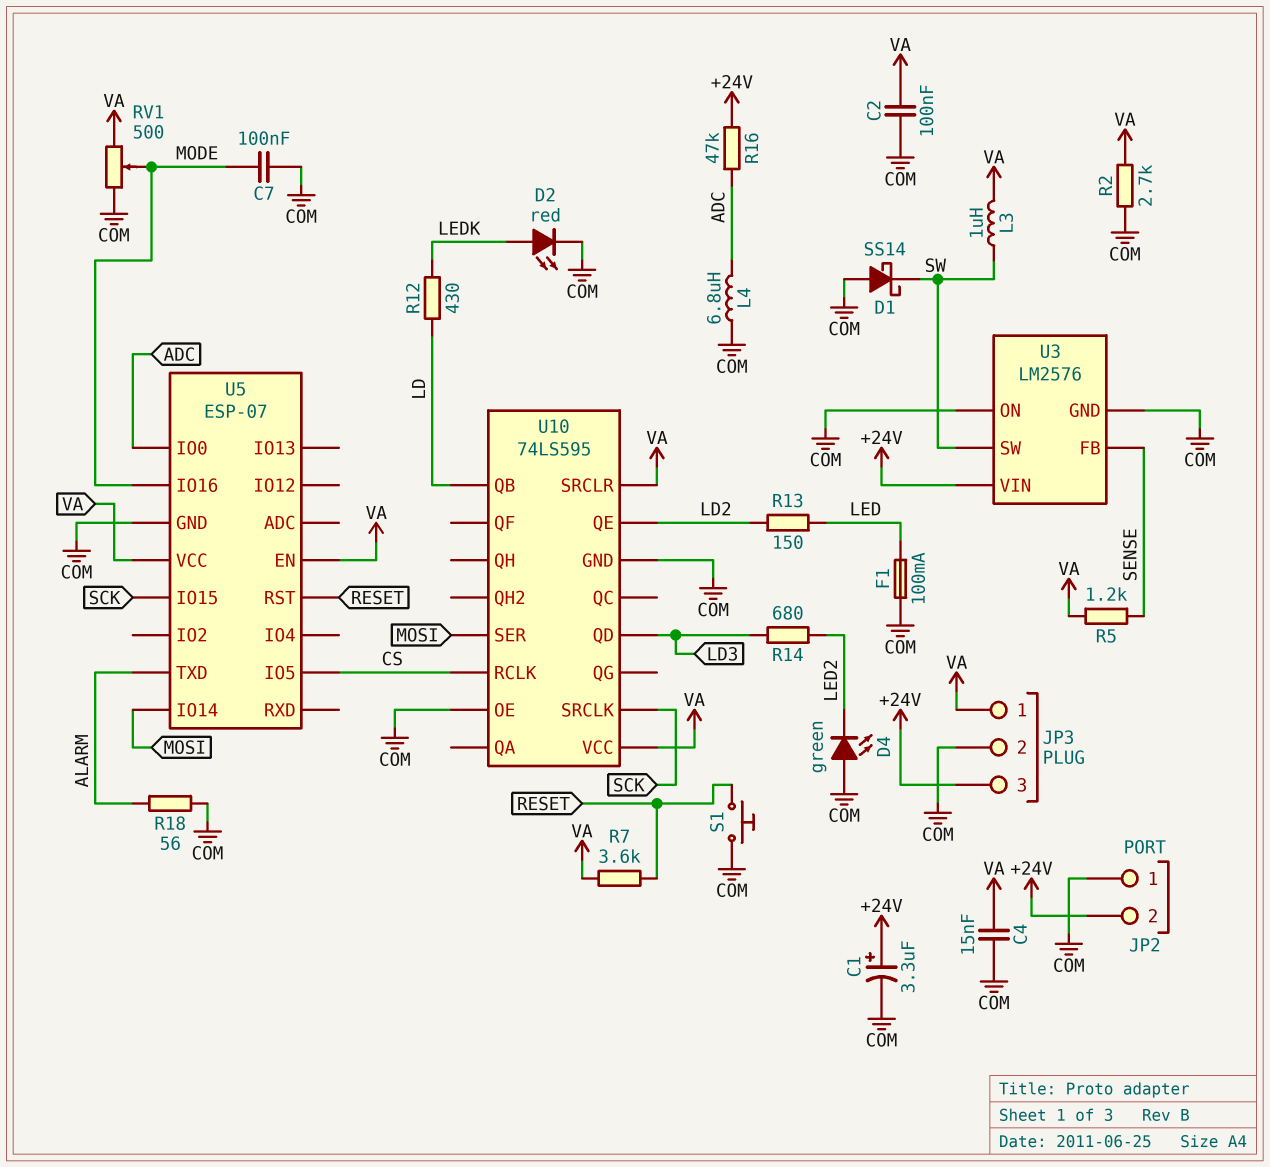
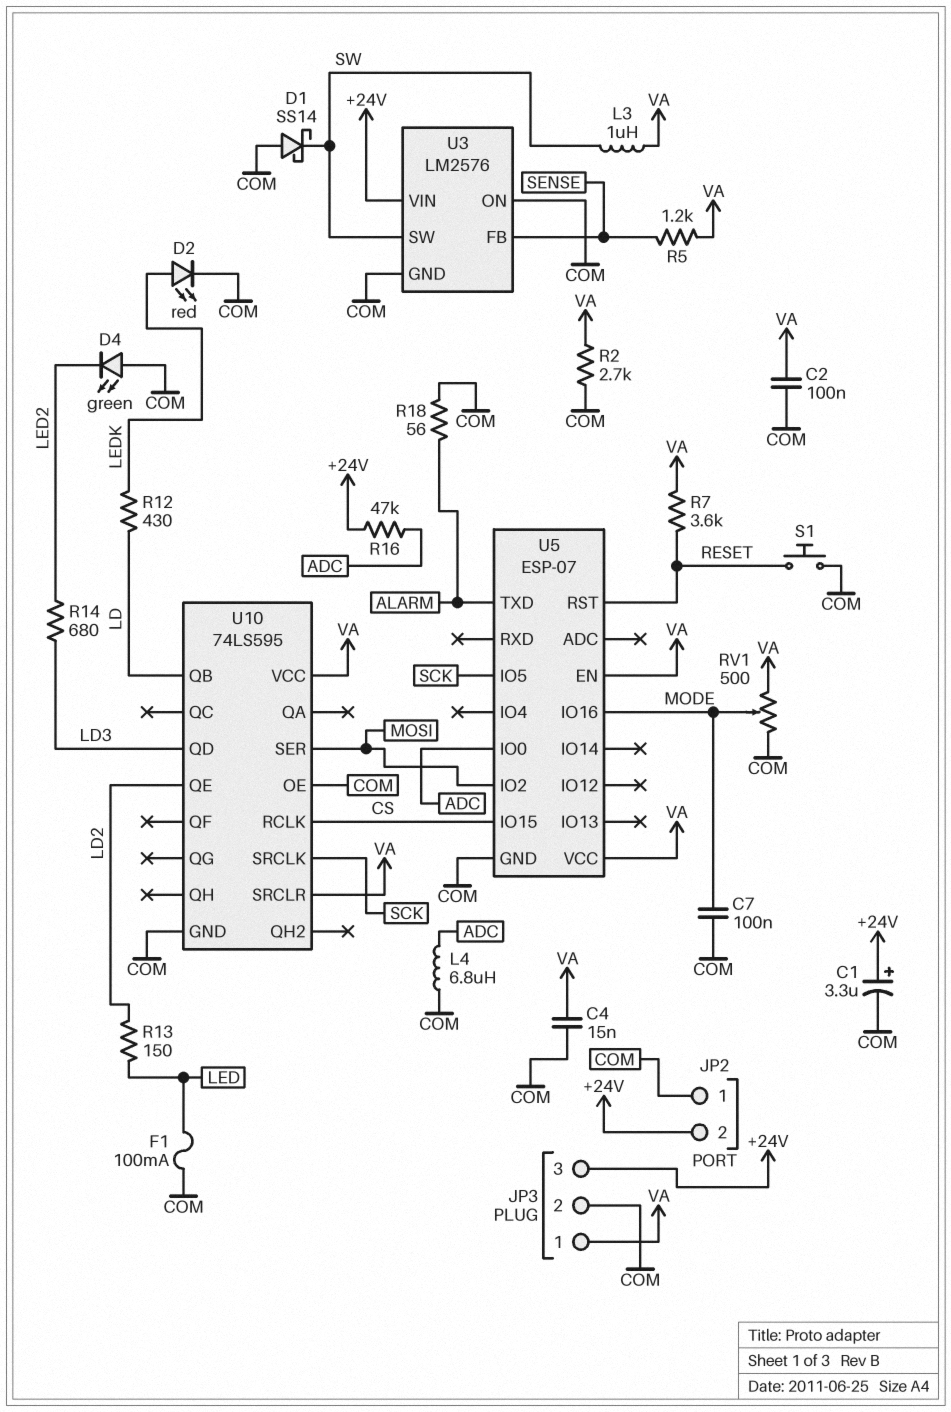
U5 pin IO2: none -> MOSI
U5 pin IO5: CS -> SCK
U5 pin IO14: MOSI -> none
U5 pin IO15: SCK -> CS

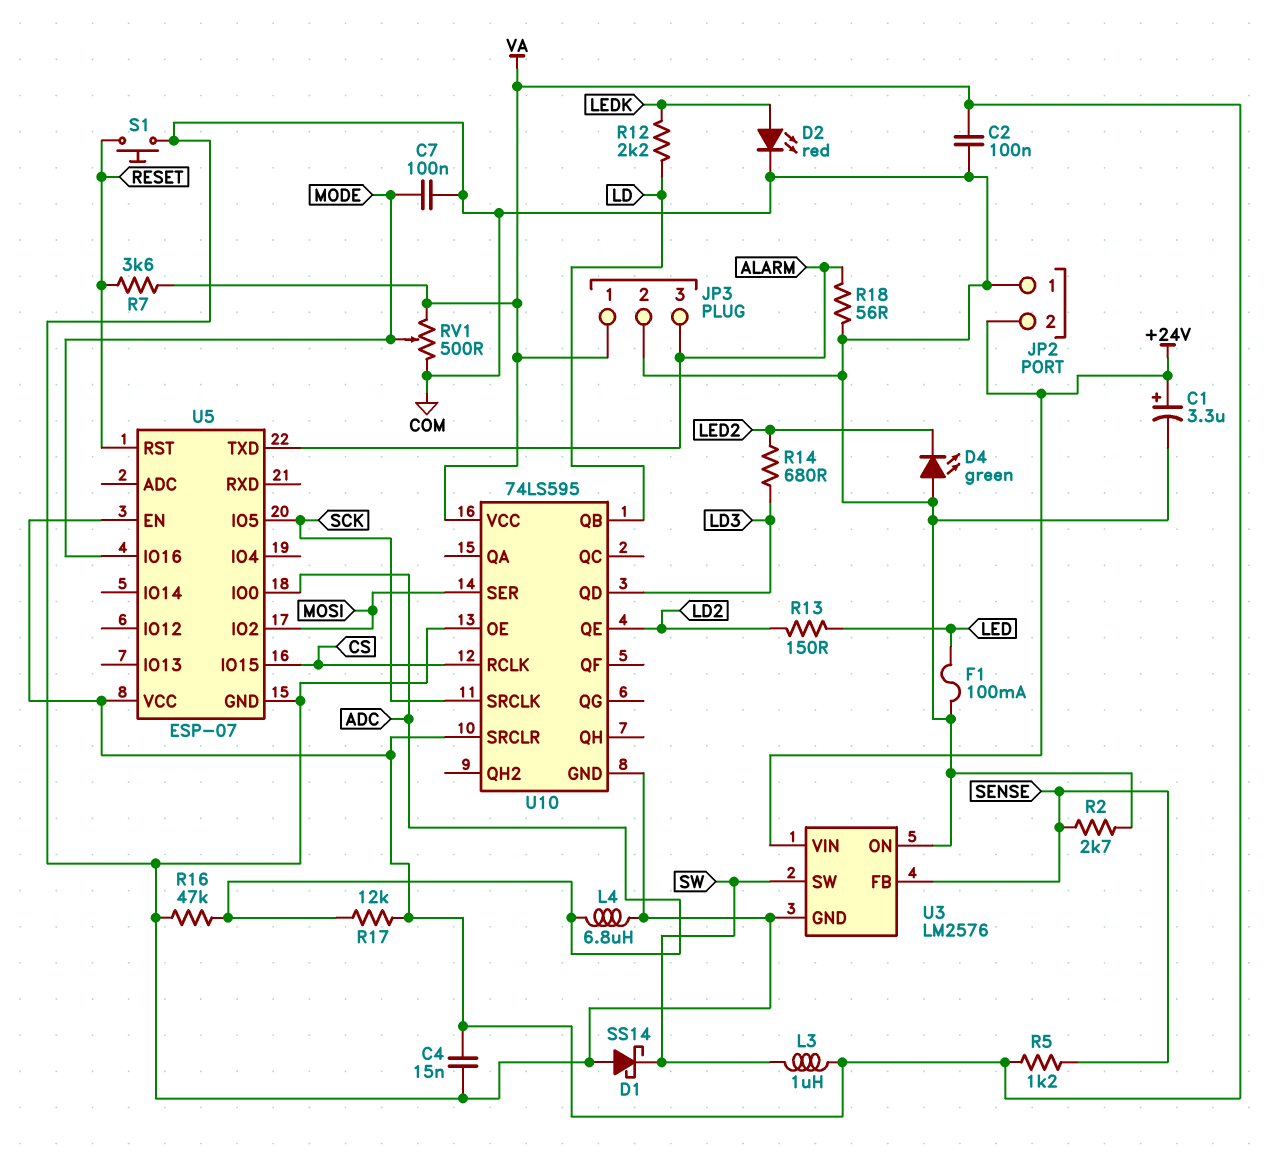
JP3 pin 3: +24V -> ALARM
R2: 2.7k (COM, VA) -> 2.7k (COM, SENSE)
R12: 430 (LD, LEDK) -> 2.2k (LD, LEDK)
R16: 47k (+24V, ADC) -> 47k (ADC, COM)
R17: none -> 12k (ADC, VA)

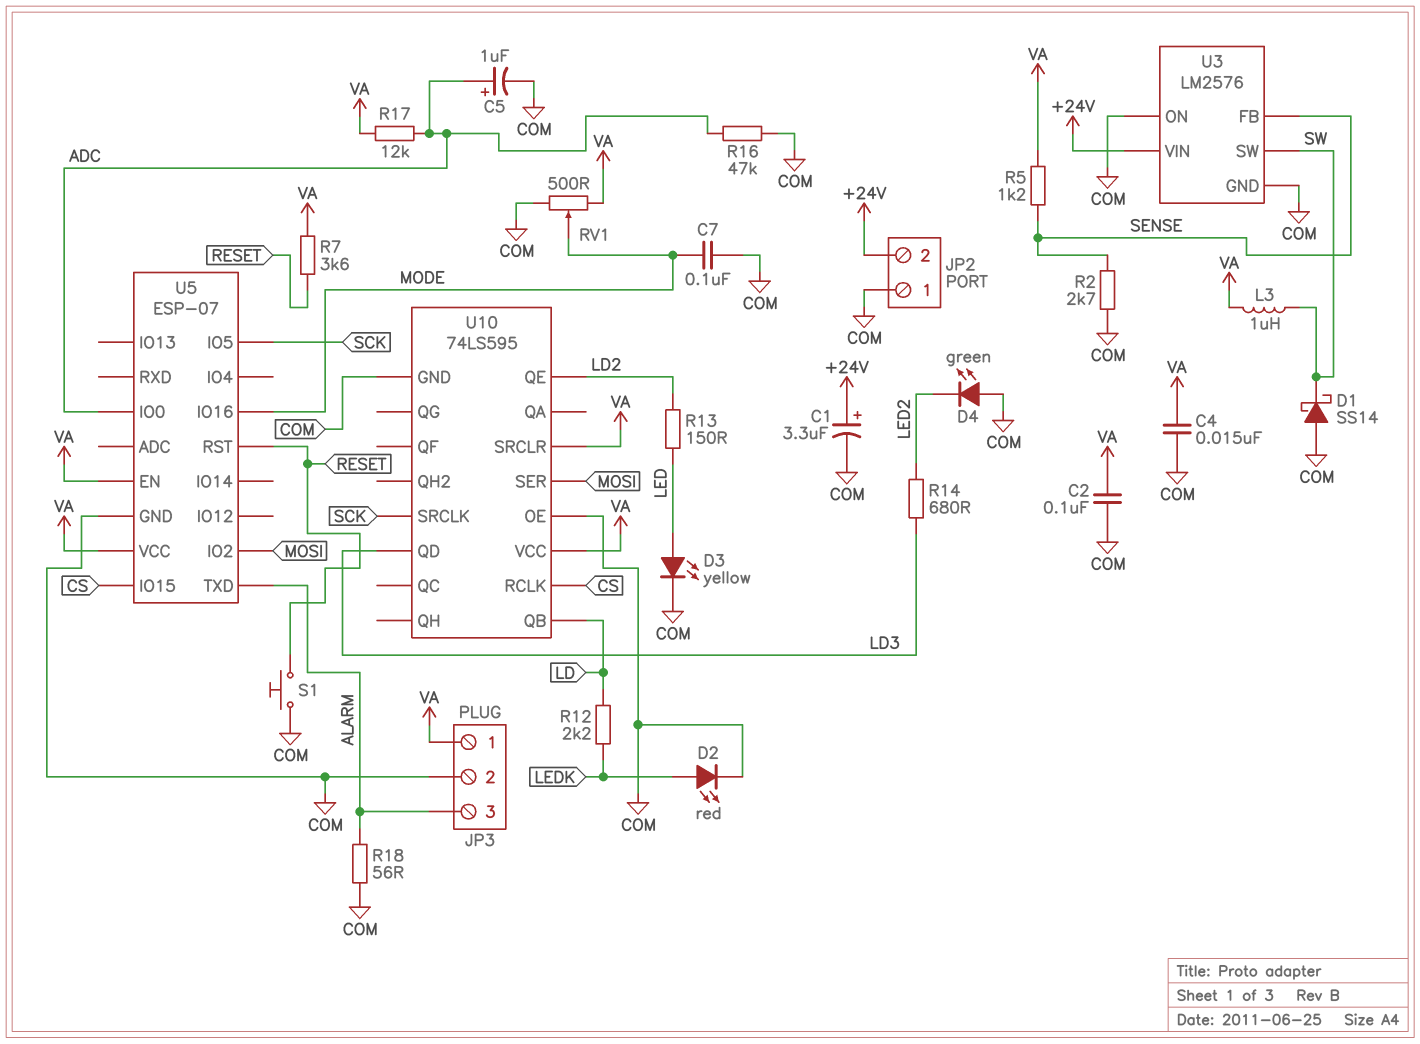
C5: none -> 1uF (plus ADC, minus COM)
D3: none -> LED yellow (A LED, K COM)
F1: 100mA (COM, LED) -> none
L4: 6.8uH (ADC, COM) -> none

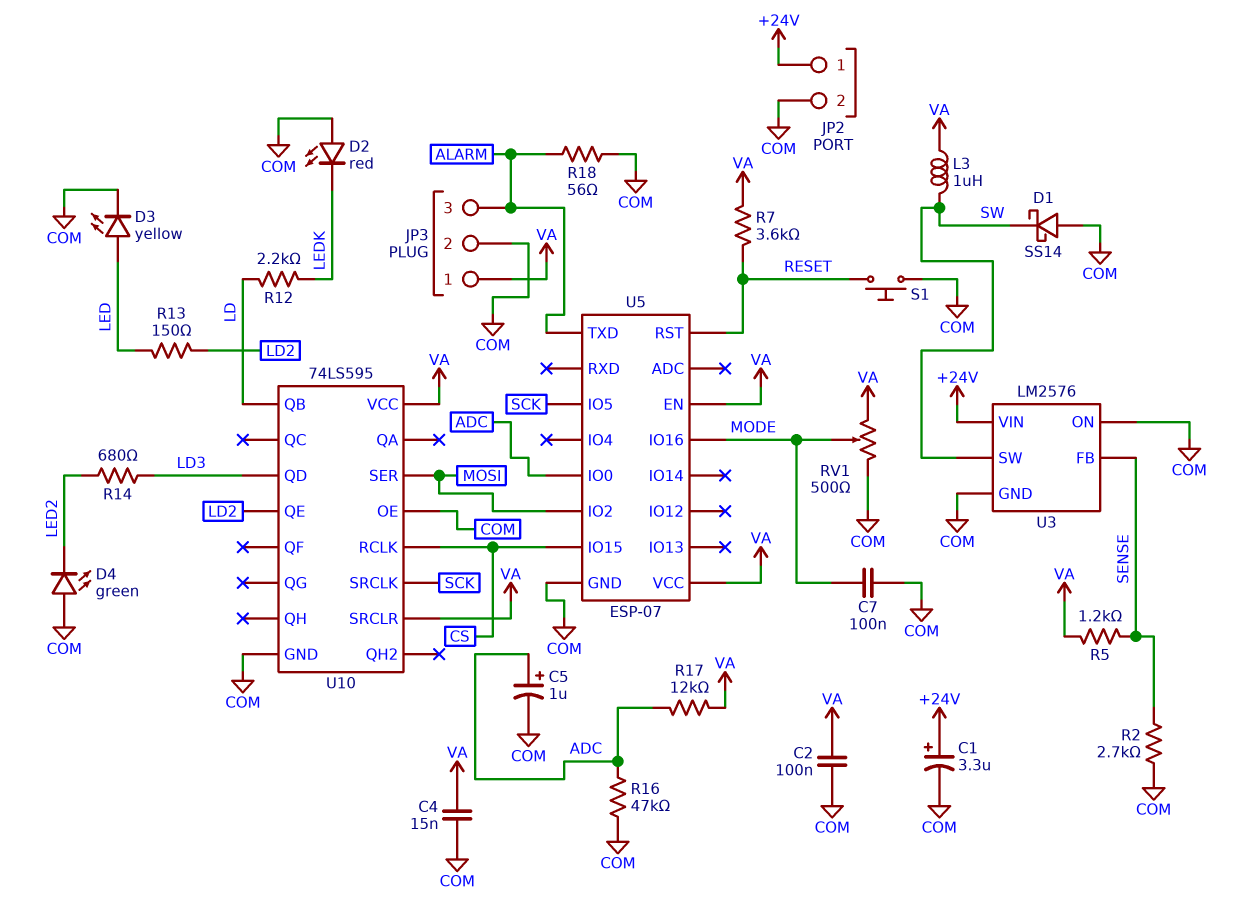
D2: LED red (A LEDK, K COM) -> LED red (A COM, K LEDK)
JP2 pin 1: COM -> +24V
JP2 pin 2: +24V -> COM

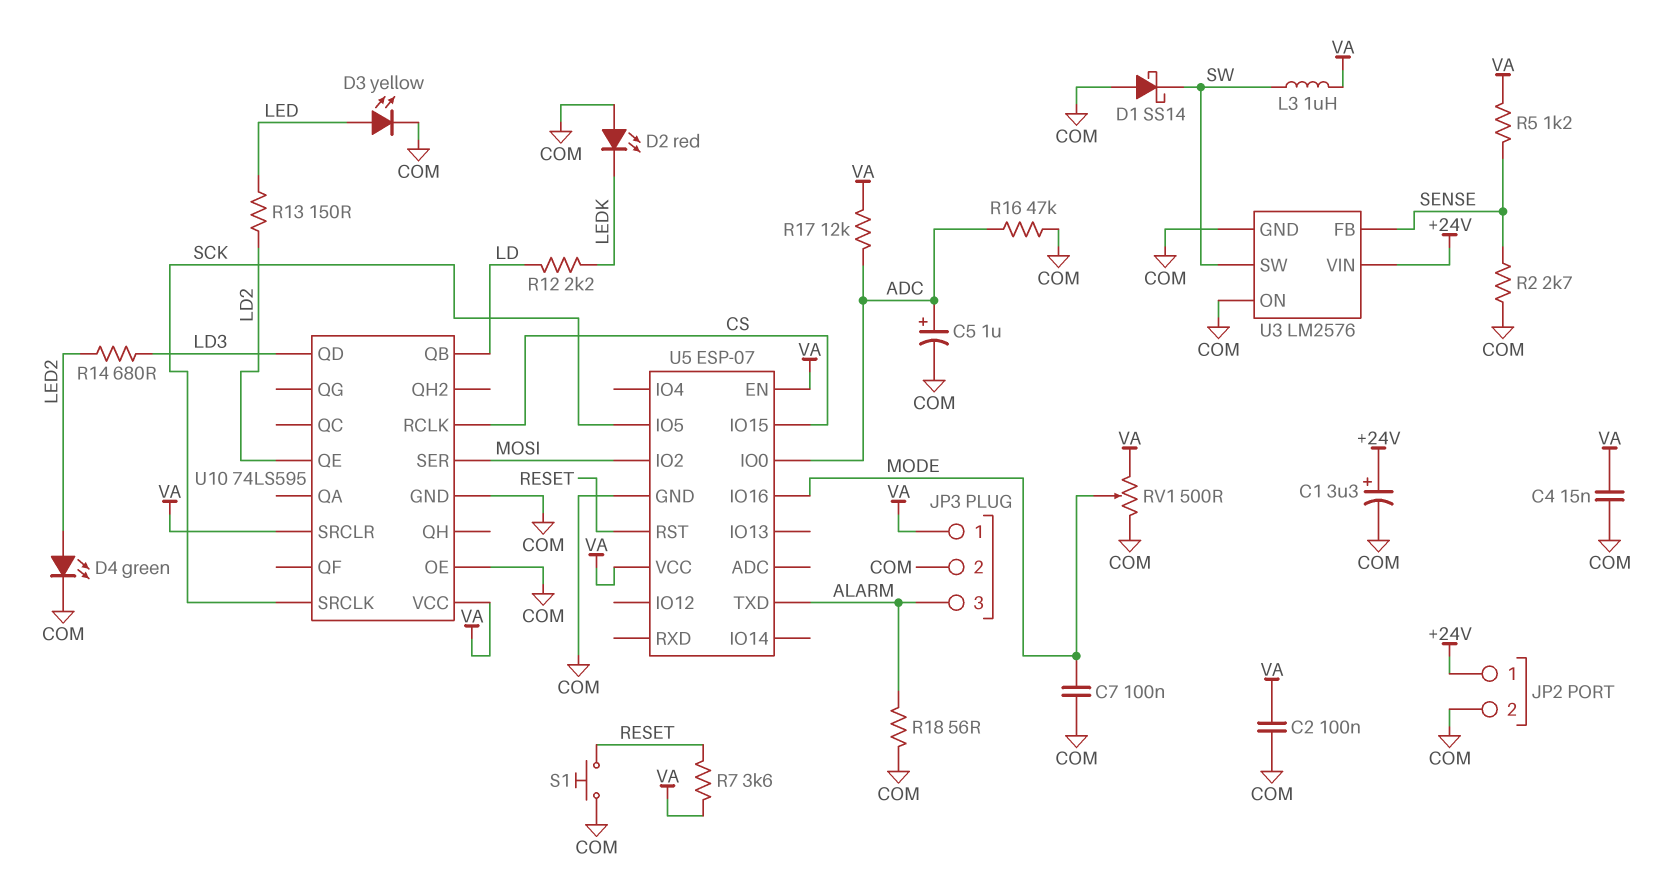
D4: LED green (A COM, K LED2) -> LED green (A LED2, K COM)

